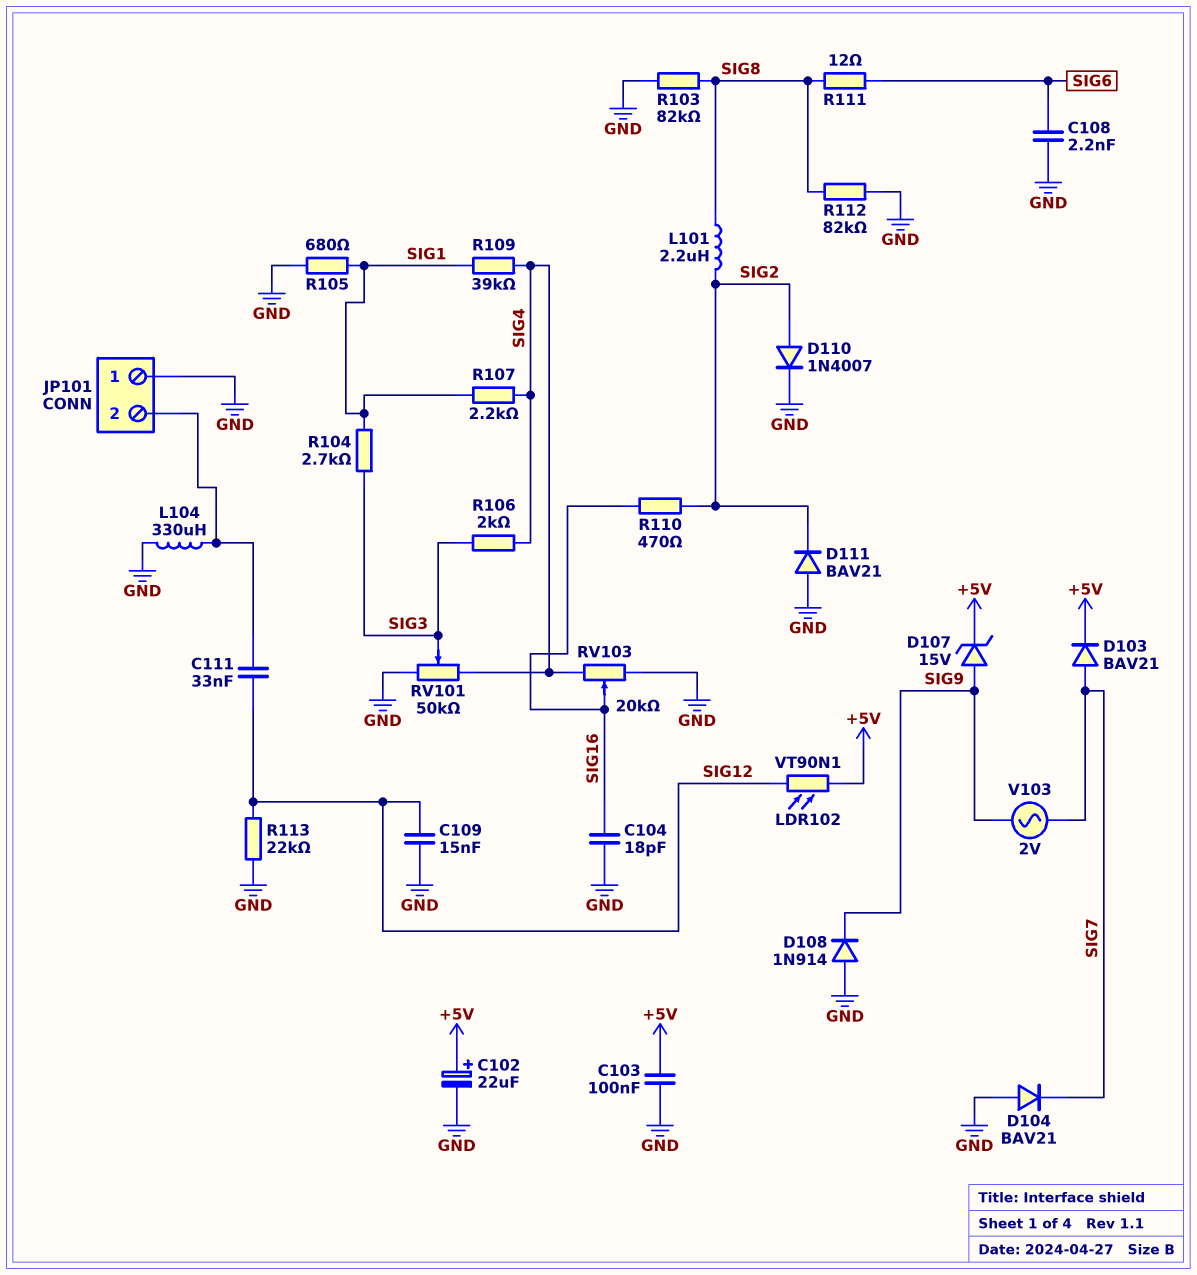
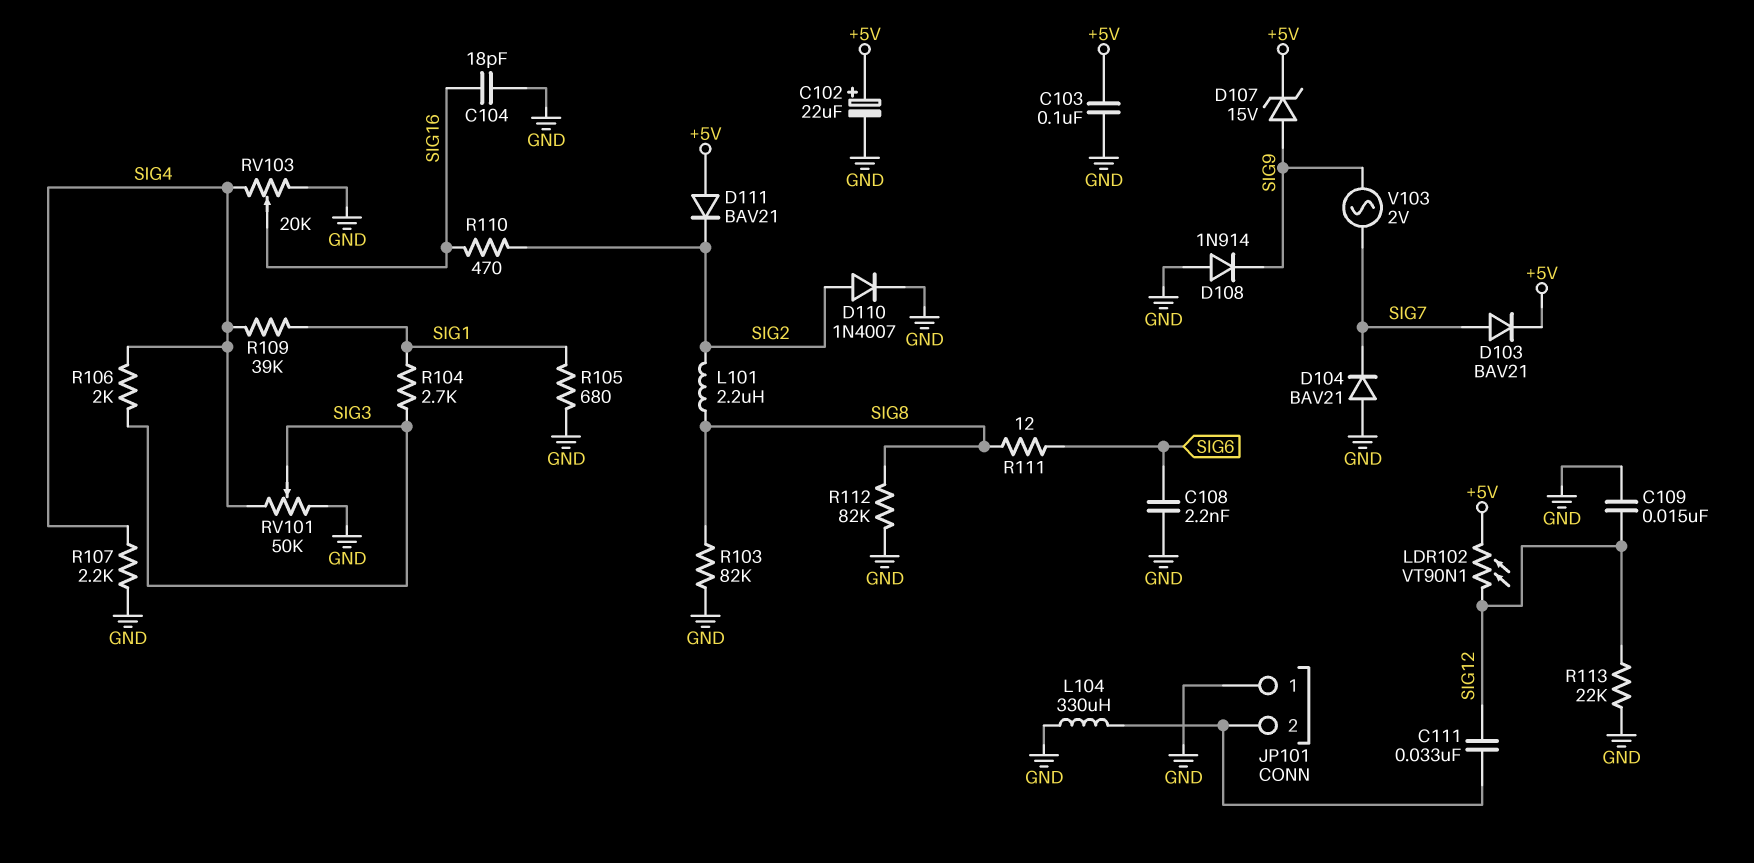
D111: diode BAV21 (A GND, K SIG2) -> diode BAV21 (A +5V, K SIG2)
R107: 2.2k (SIG1, SIG4) -> 2.2k (GND, SIG4)

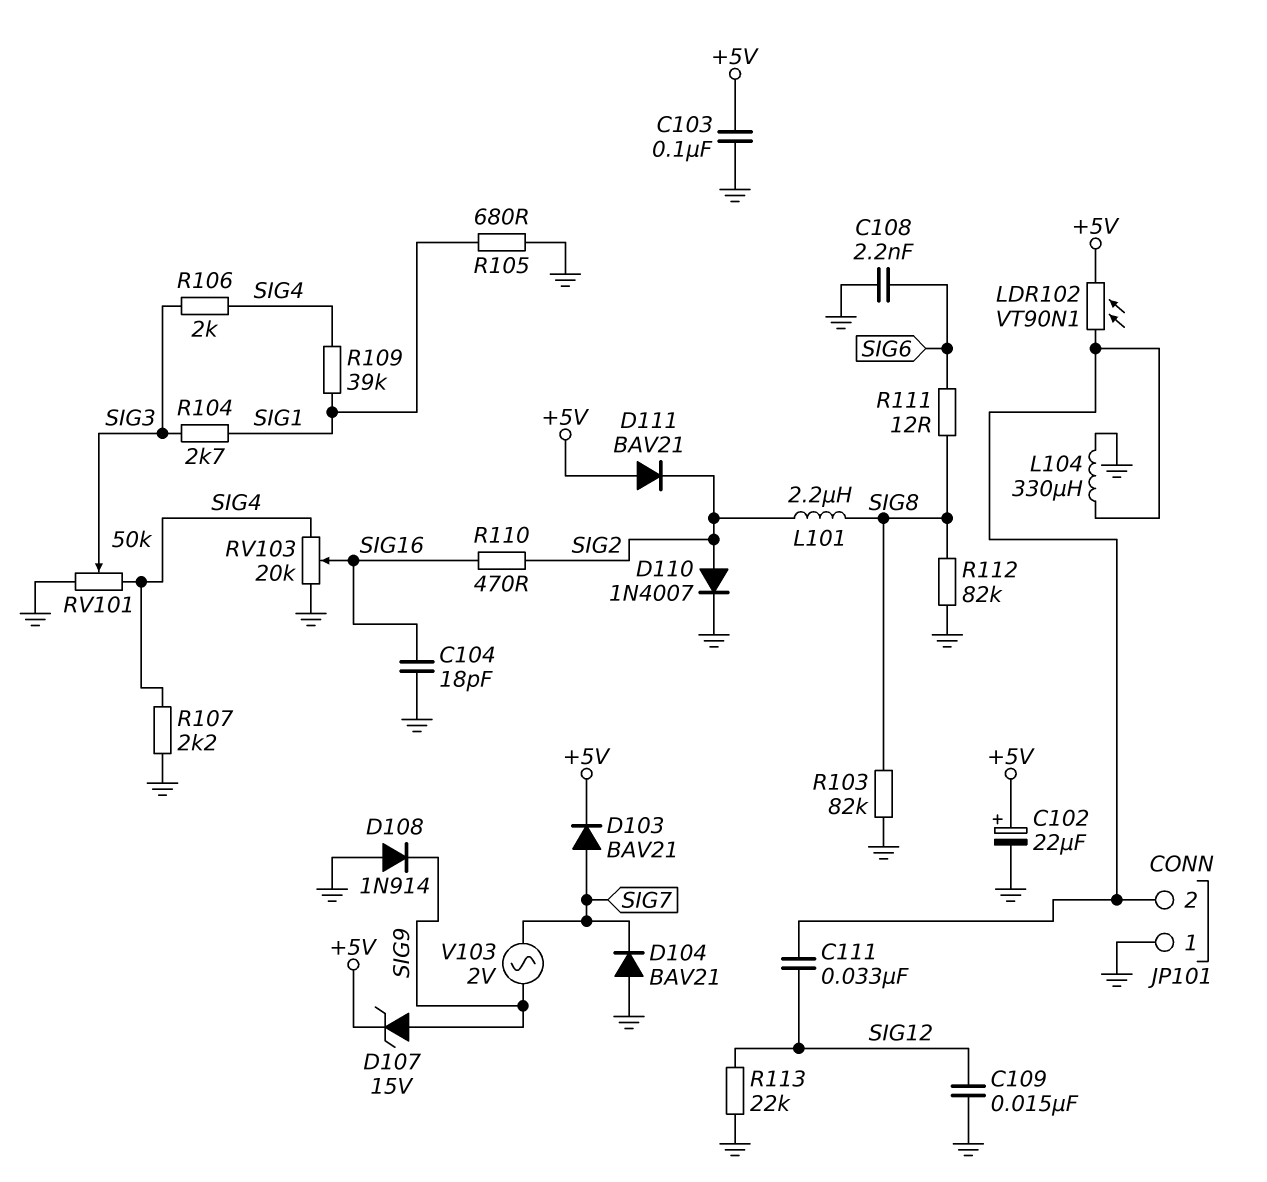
LDR102: VT90N1 (+5V, SIG12) -> VT90N1 (+5V, JP101/2)

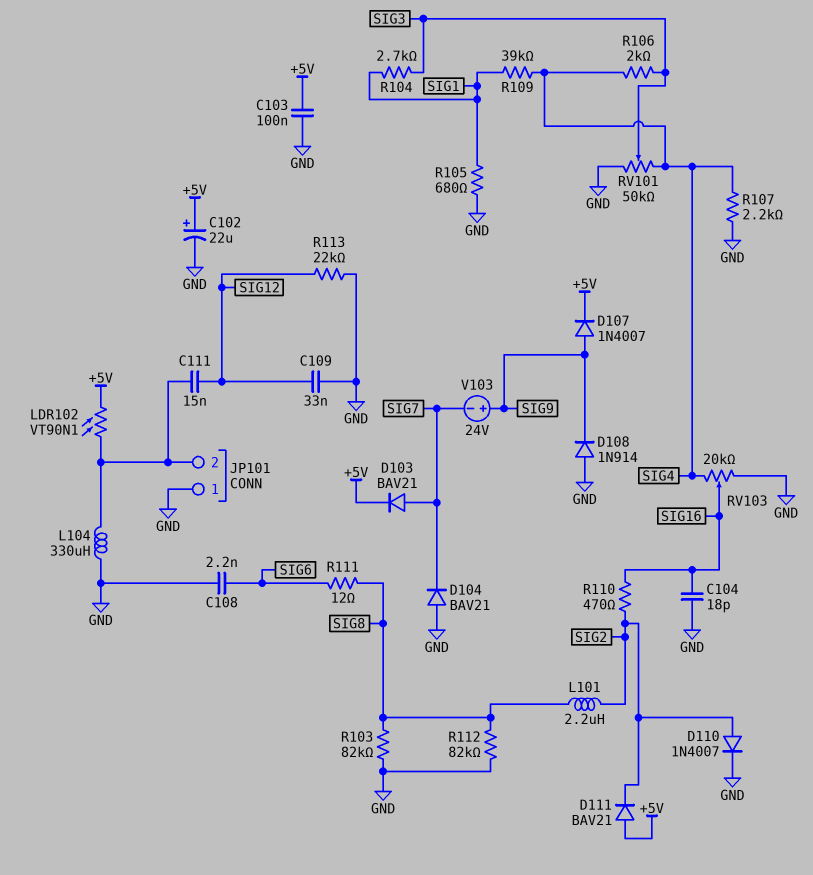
C109: 15nF (GND, SIG12) -> 33nF (GND, SIG12)
C111: 33nF (JP101/2, SIG12) -> 15nF (JP101/2, SIG12)
D107: zener 15V (A SIG9, K +5V) -> diode 1N4007 (A SIG9, K +5V)
V103: AC 2V (SIG7, SIG9) -> 24V (plus SIG9, minus SIG7)

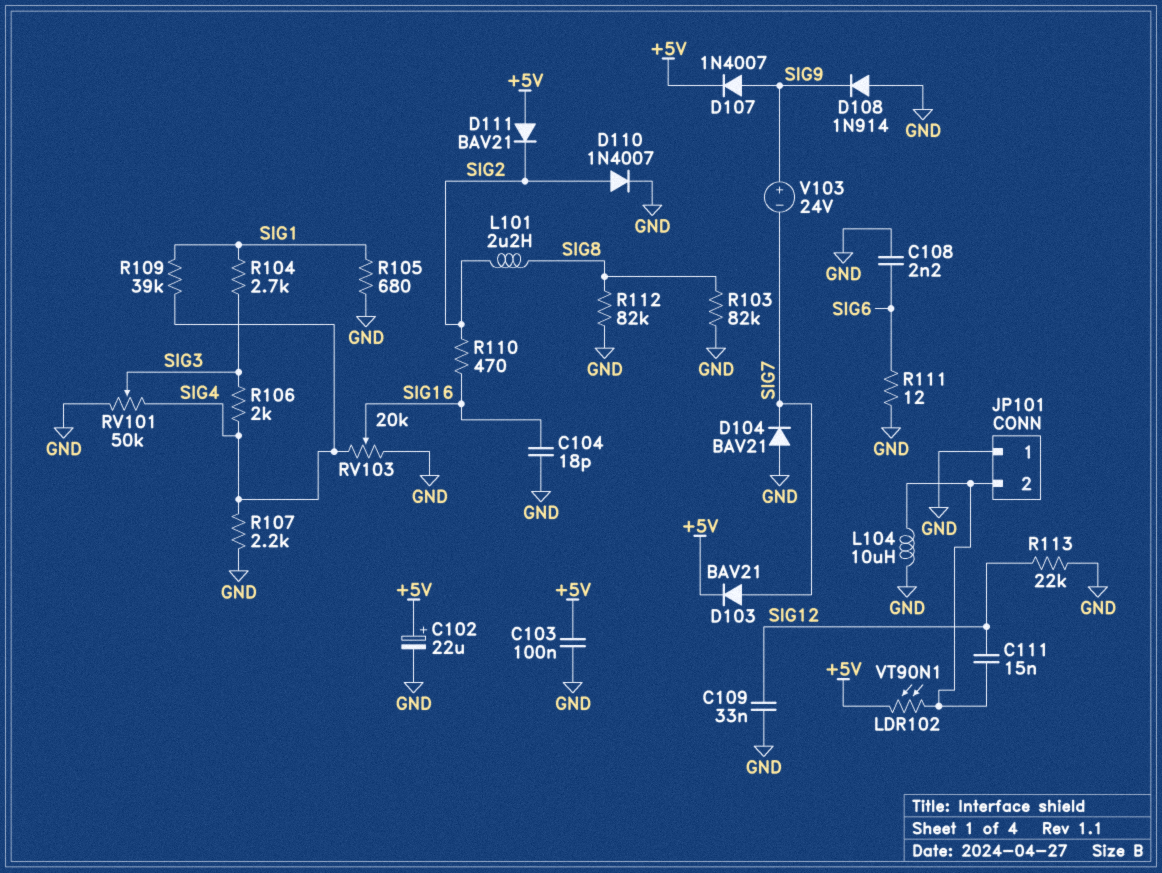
L104: 330uH (GND, JP101/2) -> 10uH (GND, JP101/2)
R111: 12 (SIG6, SIG8) -> 12 (GND, SIG6)

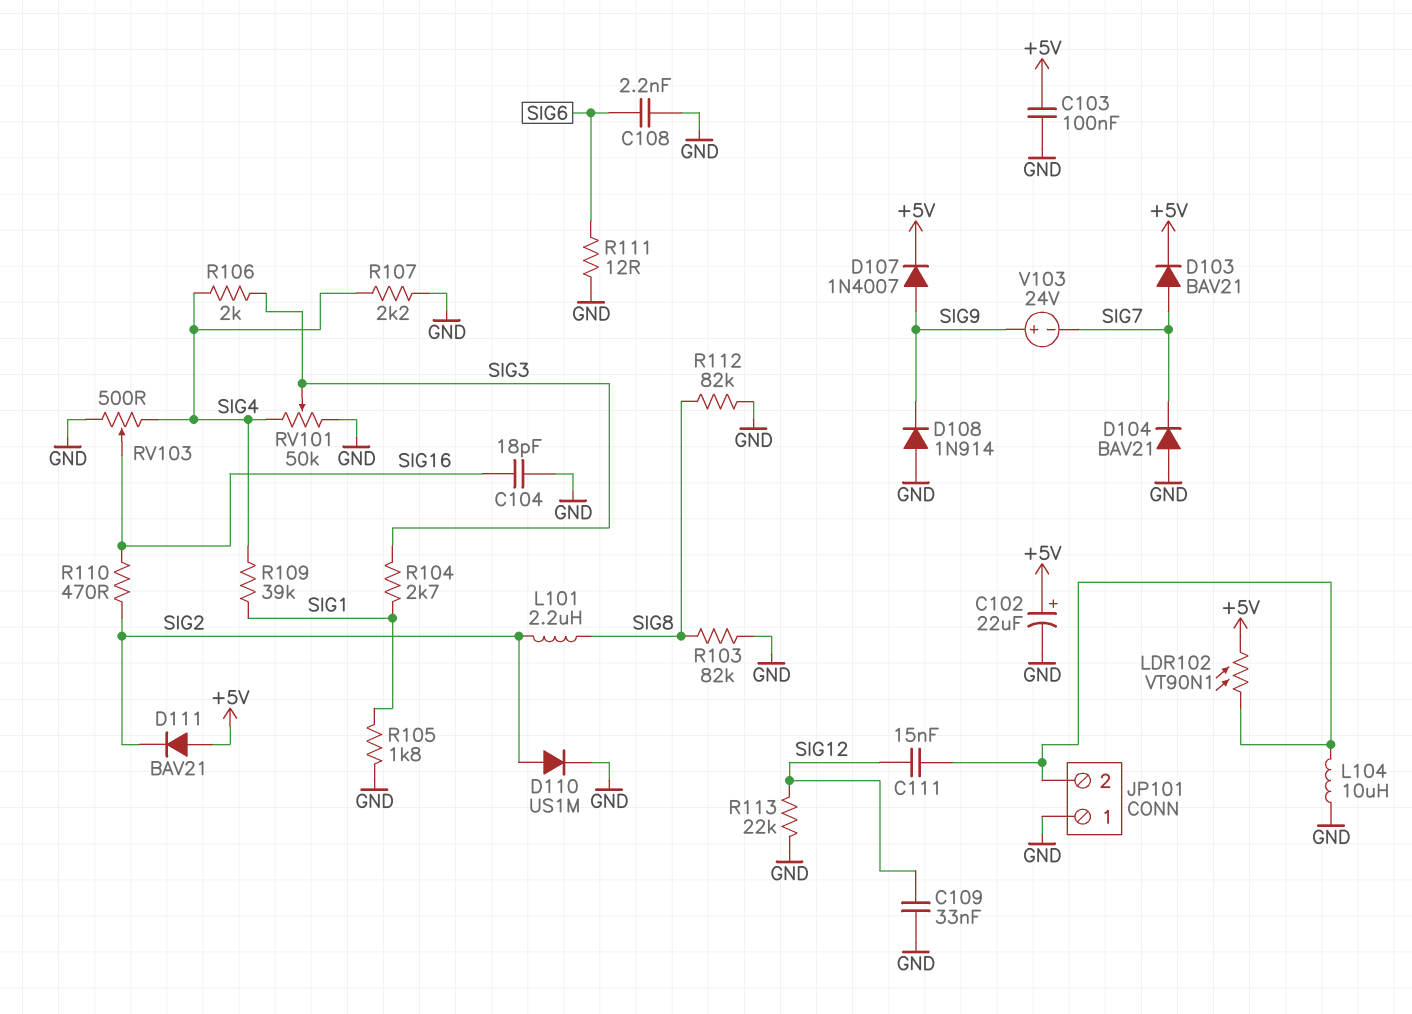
D110: diode 1N4007 (A SIG2, K GND) -> diode US1M (A SIG2, K GND)
R105: 680 (GND, SIG1) -> 1.8k (GND, SIG1)
RV103: 20k (GND, SIG4, wiper SIG16) -> 500 (GND, SIG4, wiper SIG16)

